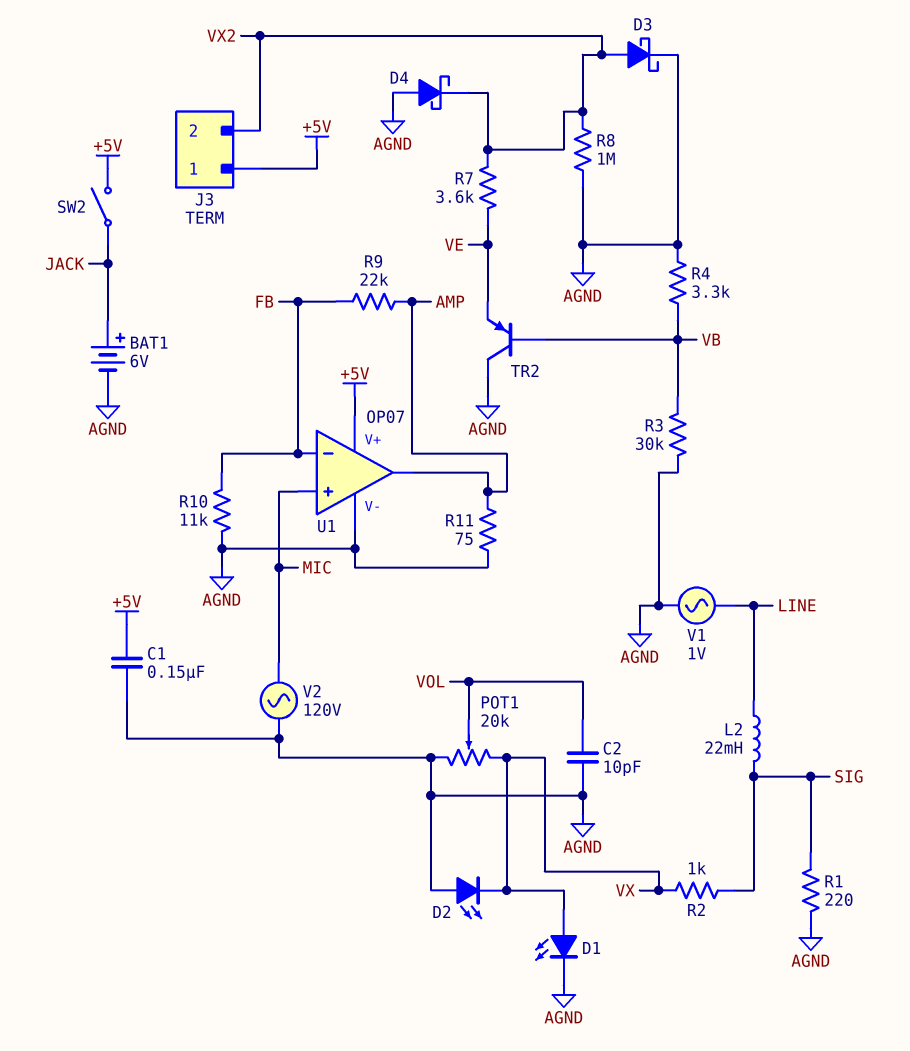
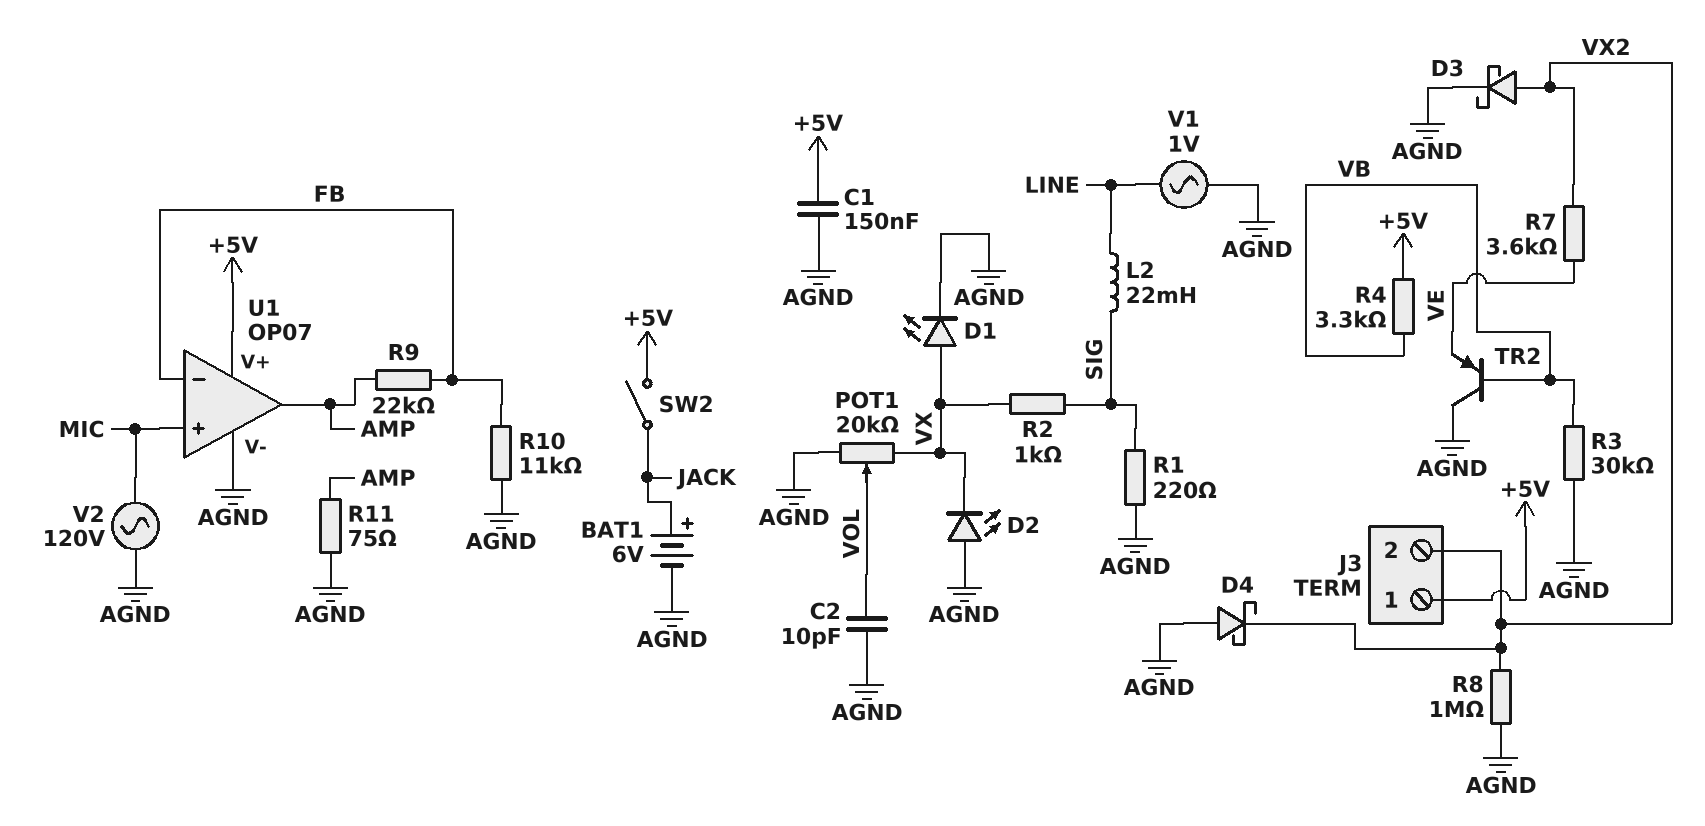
R4: 3.3k (AGND, VB) -> 3.3k (+5V, VB)

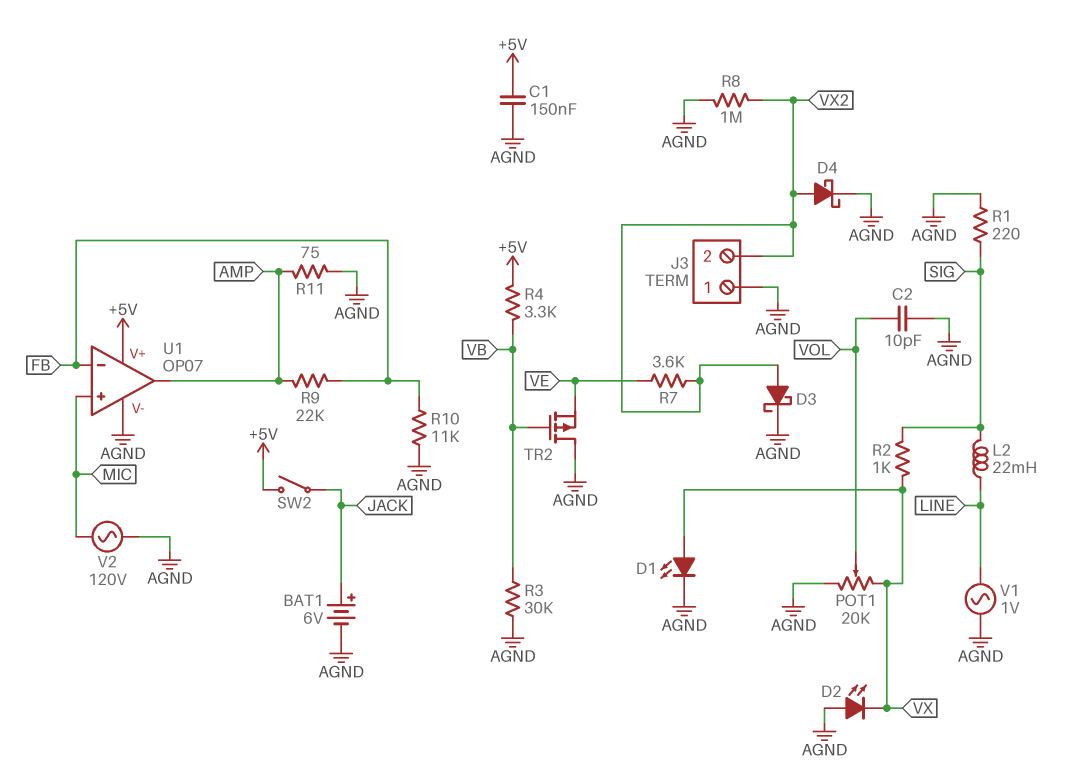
D4: schottky (A AGND, K VX2) -> schottky (A VX2, K AGND)
J3 pin 1: +5V -> AGND
TR2: PNP (B VB, C AGND, E VE) -> PMOS (G VB, D AGND, S VE)

